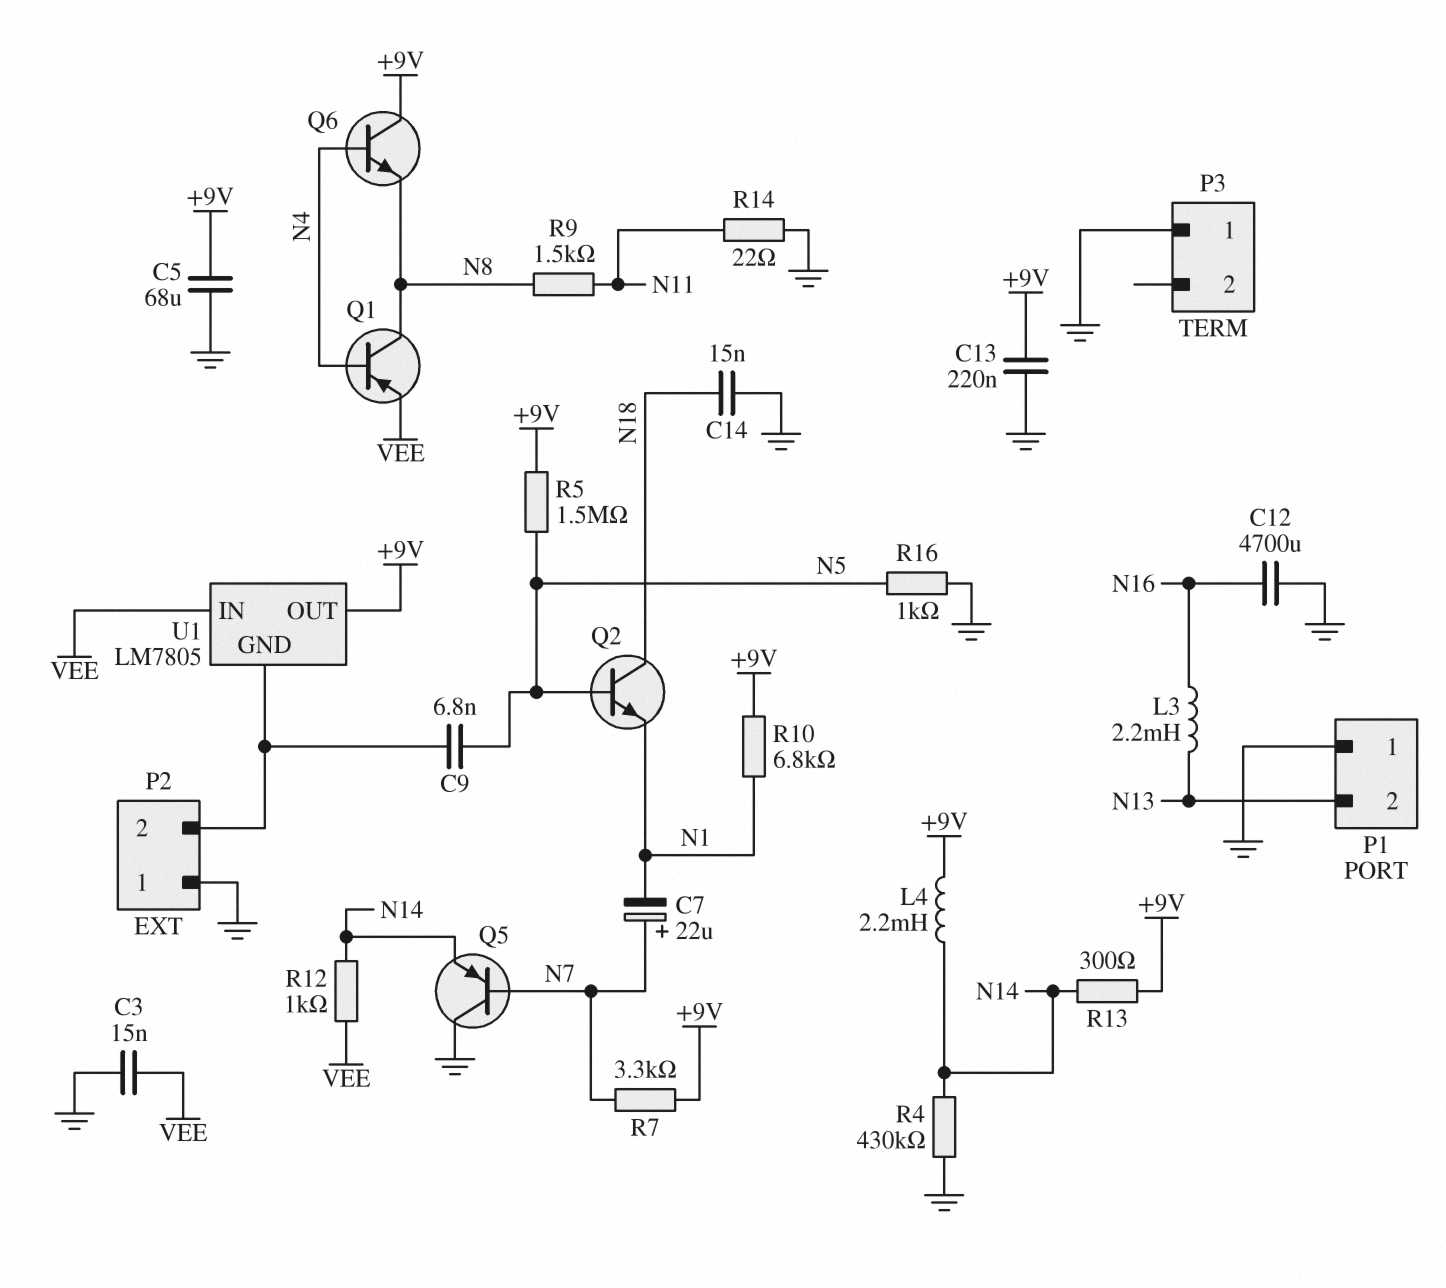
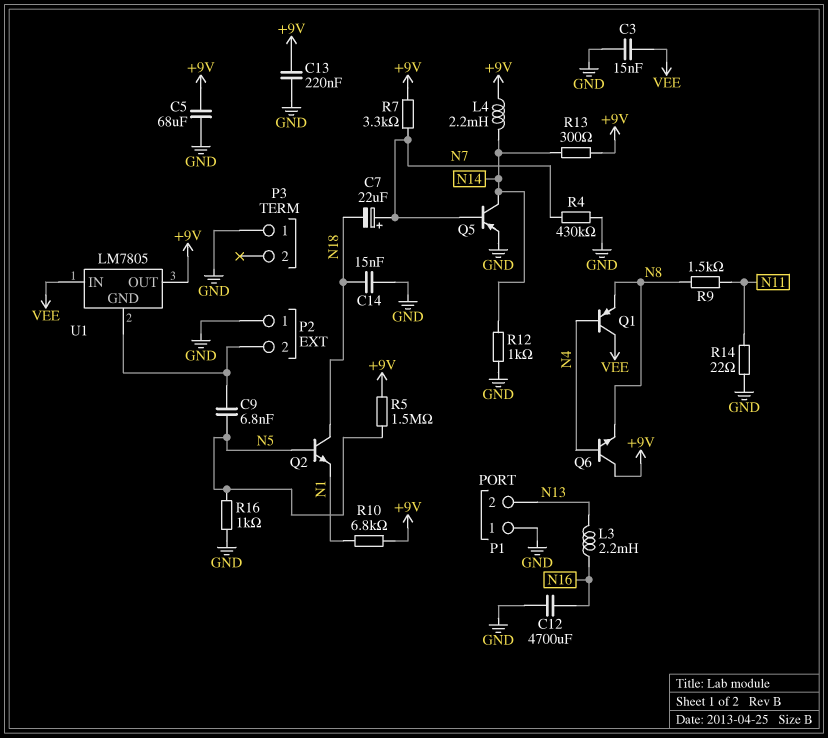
C7: 22uF (plus N7, minus N1) -> 22uF (plus N7, minus N18)
Q1: PNP (B N4, C N8, E VEE) -> PNP (B N4, C VEE, E N8)
Q5: PNP (B N7, C GND, E N14) -> PNP (B N7, C N14, E GND)
R4: 430k (GND, N14) -> 430k (GND, N7)
R12: 1k (N14, VEE) -> 1k (GND, N14)

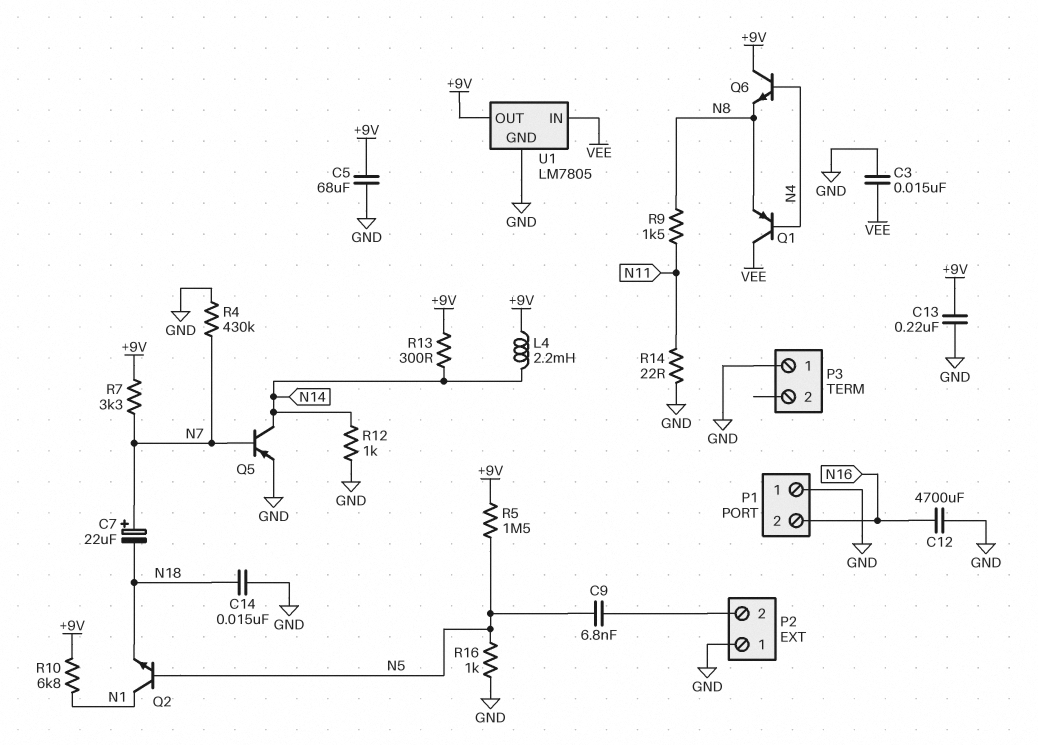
L3: 2.2mH (N13, N16) -> none
P1 pin 2: N13 -> N16
Q2: NPN (B N5, C N18, E N1) -> NPN (B N5, C N1, E N18)
U1 pin GND: P2/2 -> GND

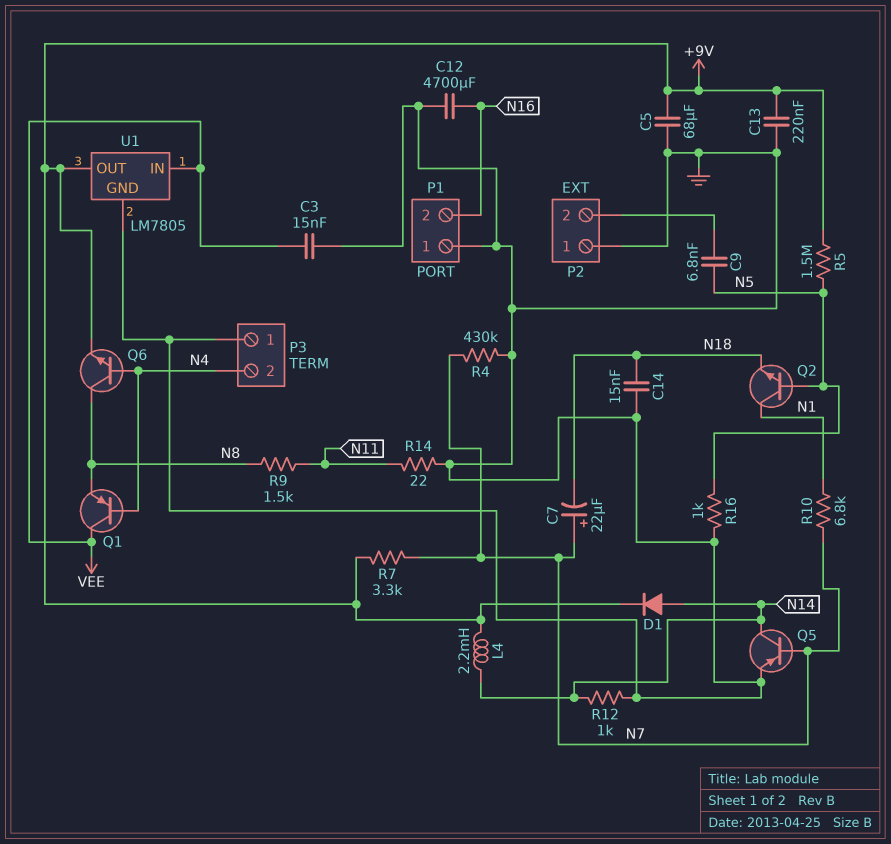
D1: none -> diode (A N14, K +9V)
P3 pin 2: none -> N4
Q6: NPN (B N4, C +9V, E N8) -> NPN (B N4, C N8, E +9V)
R10: 6.8k (+9V, N1) -> 6.8k (N1, N7)
R13: 300 (+9V, N14) -> none

